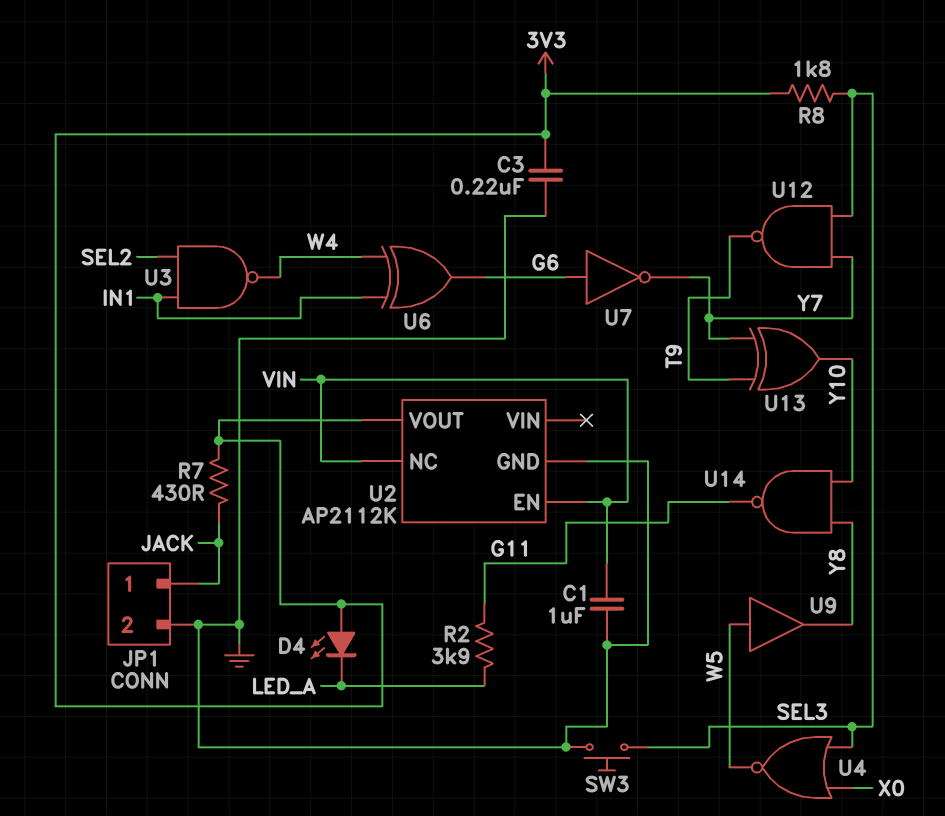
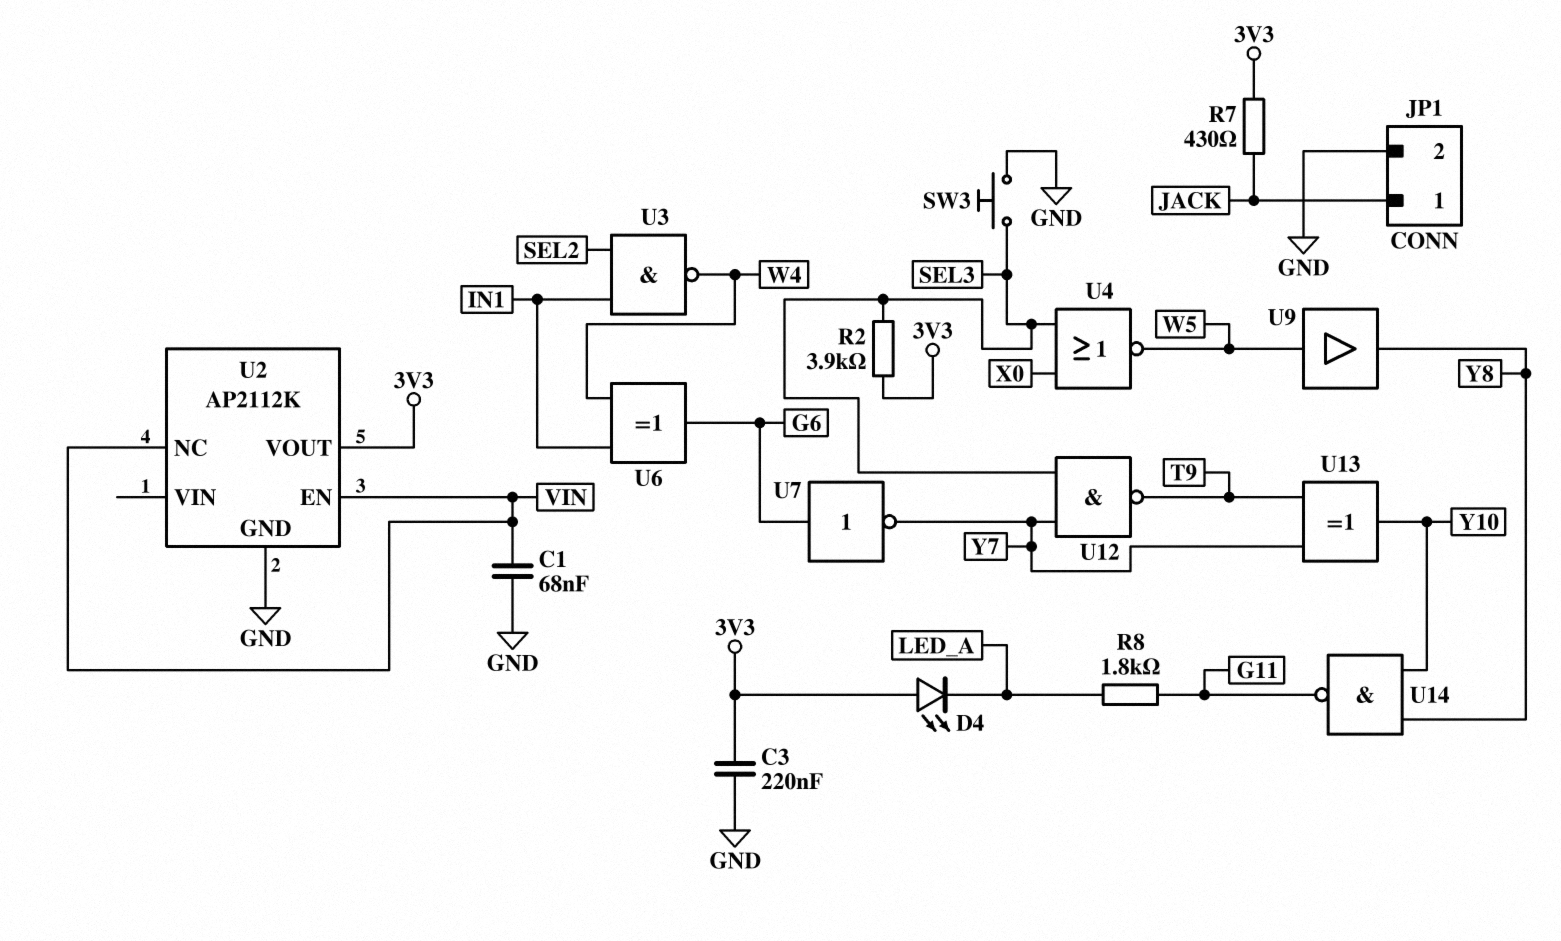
C1: 1uF (GND, VIN) -> 68nF (GND, VIN)
R2: 3.9k (G11, LED_A) -> 3.9k (3V3, SEL3)
R8: 1.8k (3V3, SEL3) -> 1.8k (G11, LED_A)

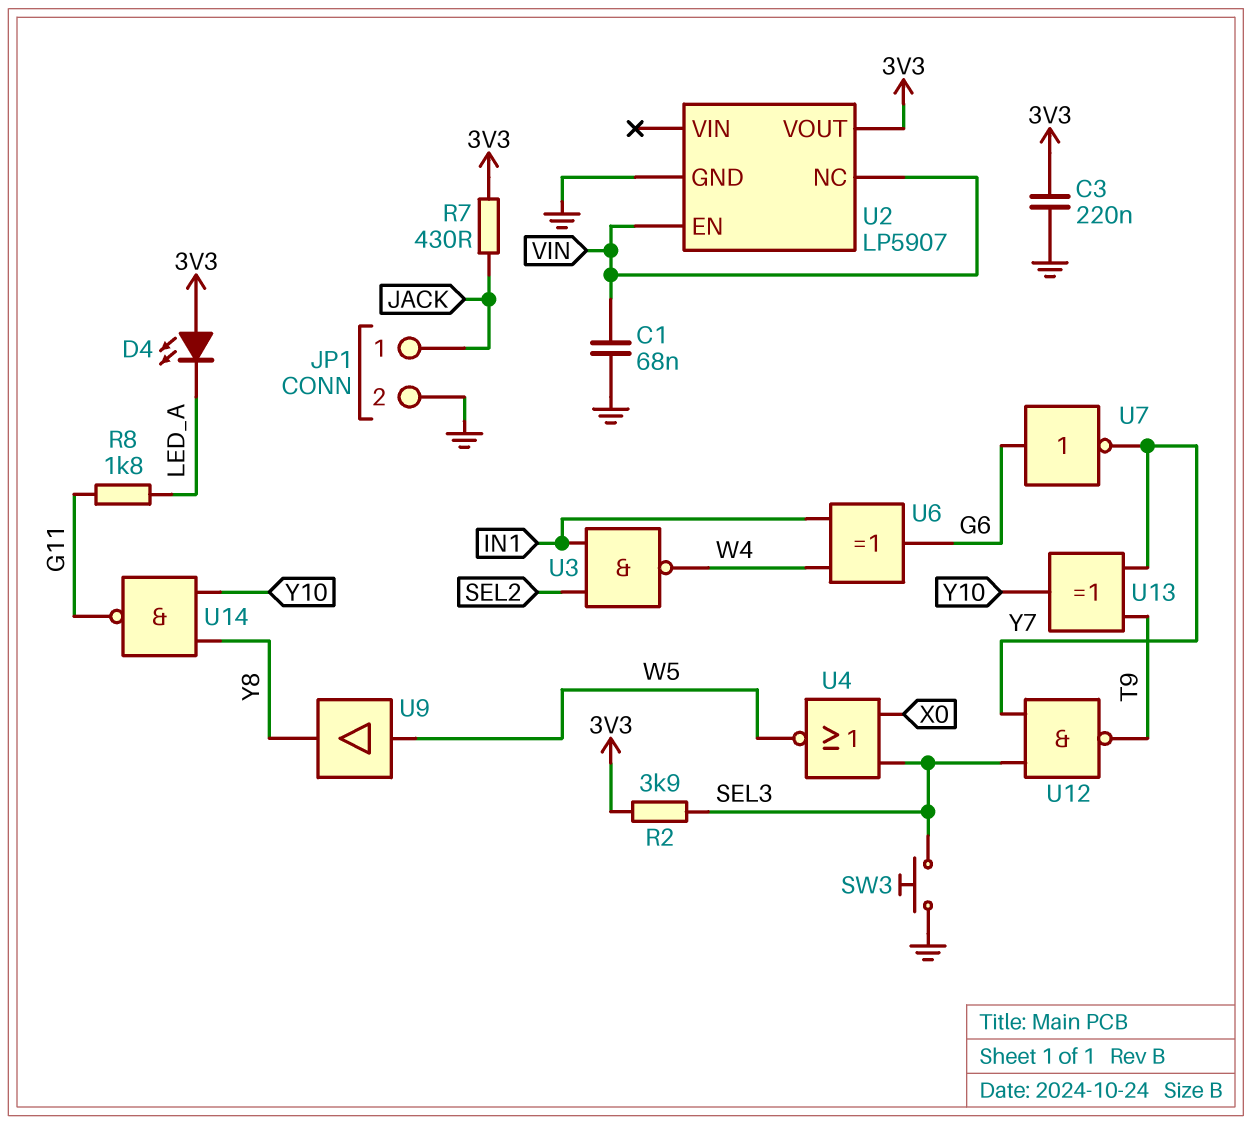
U2: AP2112K -> LP5907

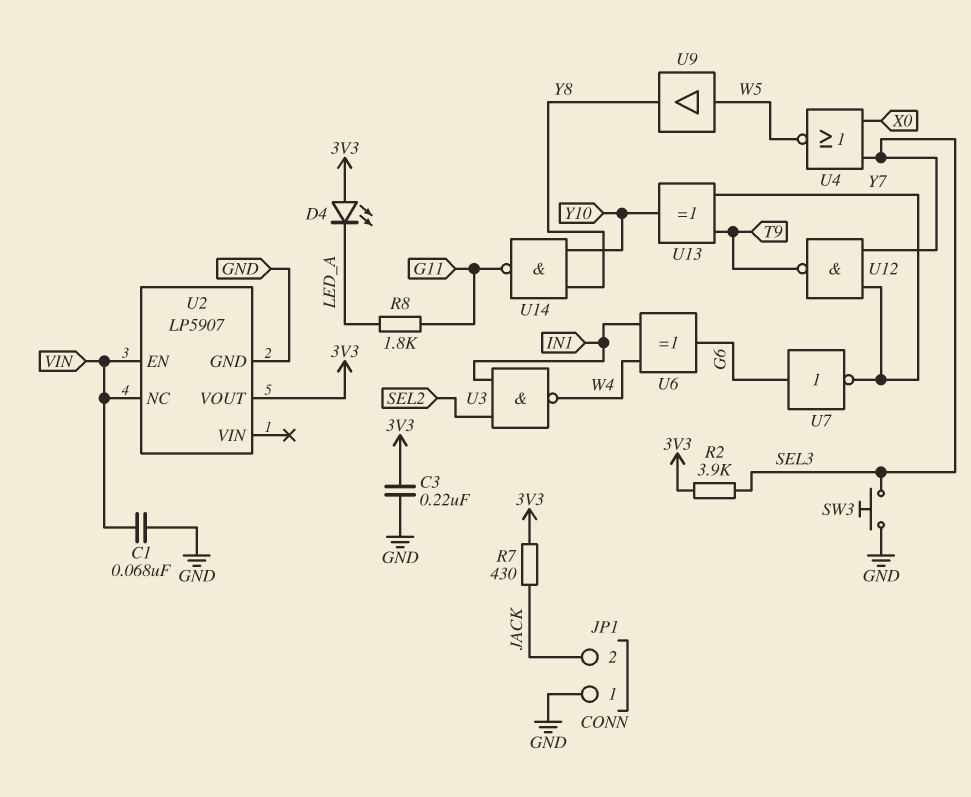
JP1 pin 1: JACK -> GND
JP1 pin 2: GND -> JACK

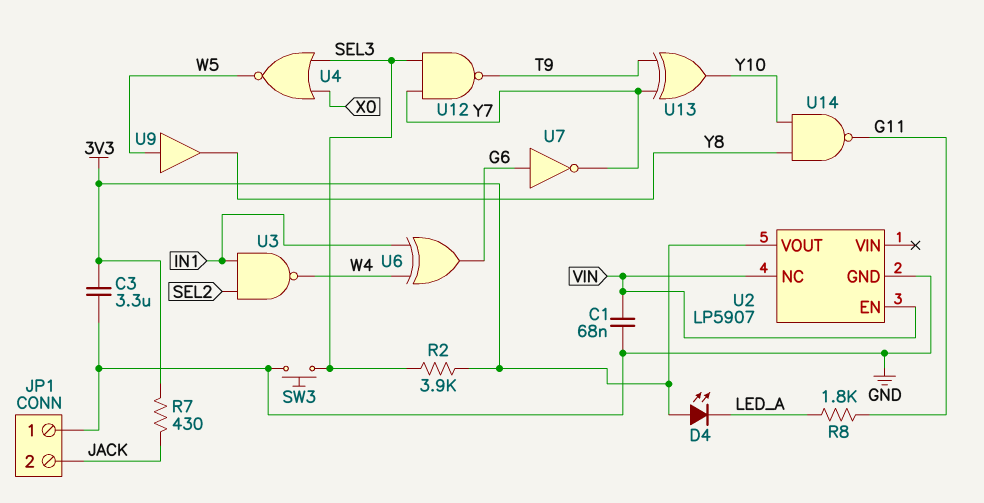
C3: 220nF (3V3, GND) -> 3.3uF (3V3, GND)

